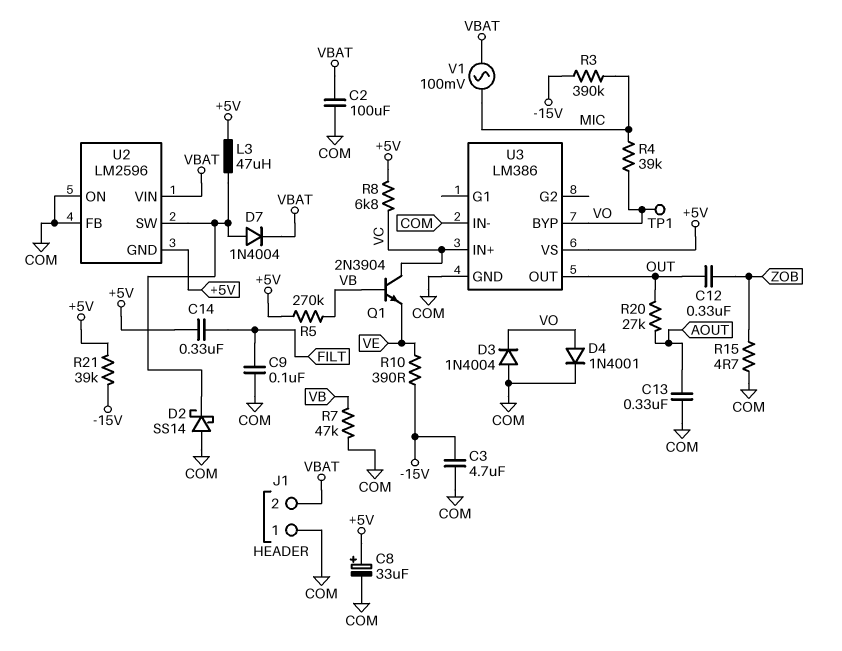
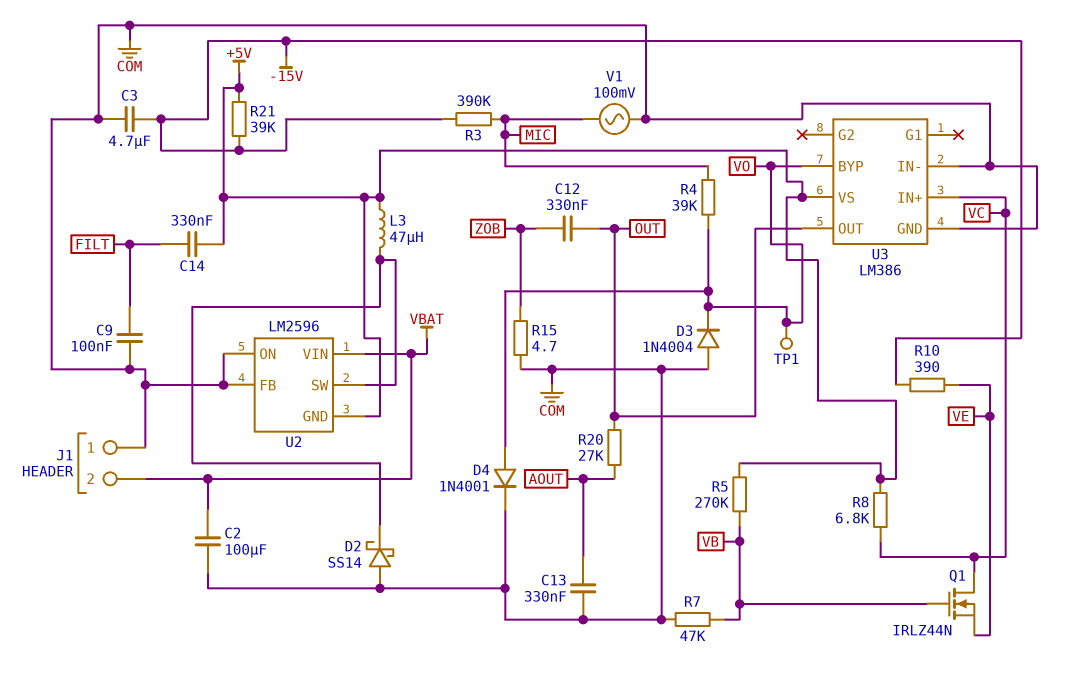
C8: 33uF (plus +5V, minus COM) -> none
D7: diode 1N4004 (A U2/SW, K VBAT) -> none
Q1: NPN 2N3904 (B VB, C VC, E VE) -> NMOS IRLZ44N (G VB, D VC, S VE)
V1: AC 100mV (MIC, VBAT) -> AC 100mV (COM, MIC)

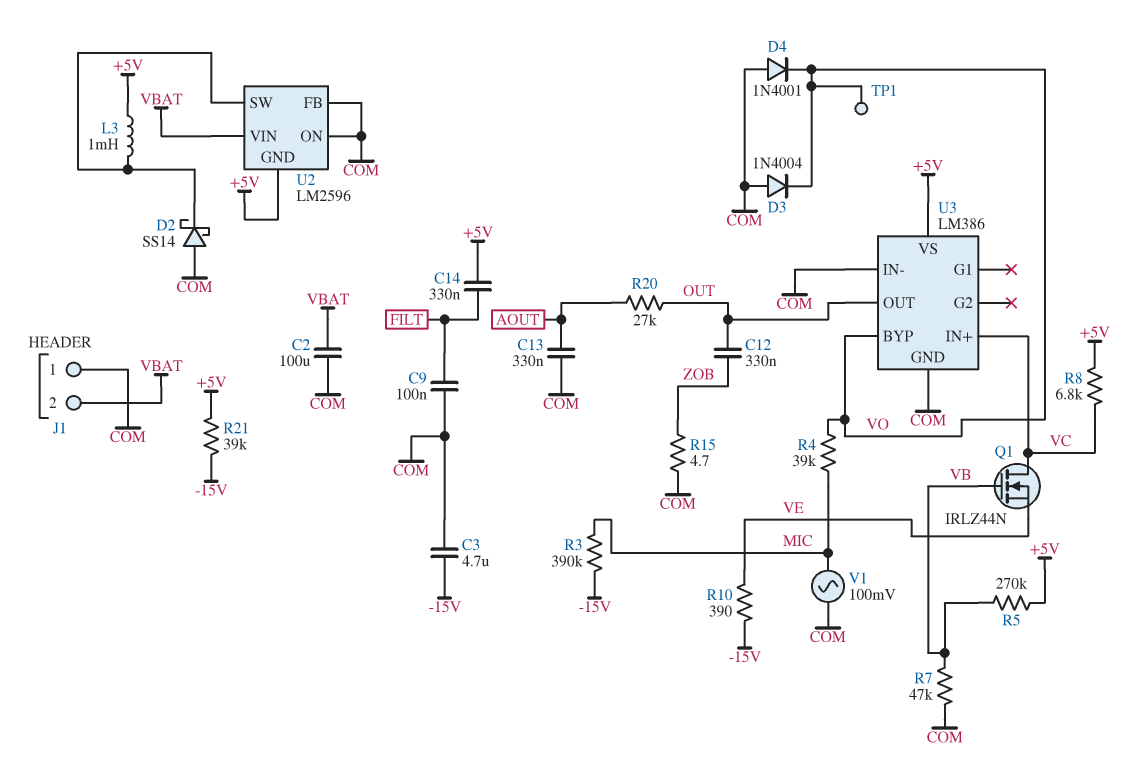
D4: diode 1N4001 (A VO, K COM) -> diode 1N4001 (A COM, K VO)
L3: 47uH (+5V, U2/SW) -> 1mH (+5V, U2/SW)

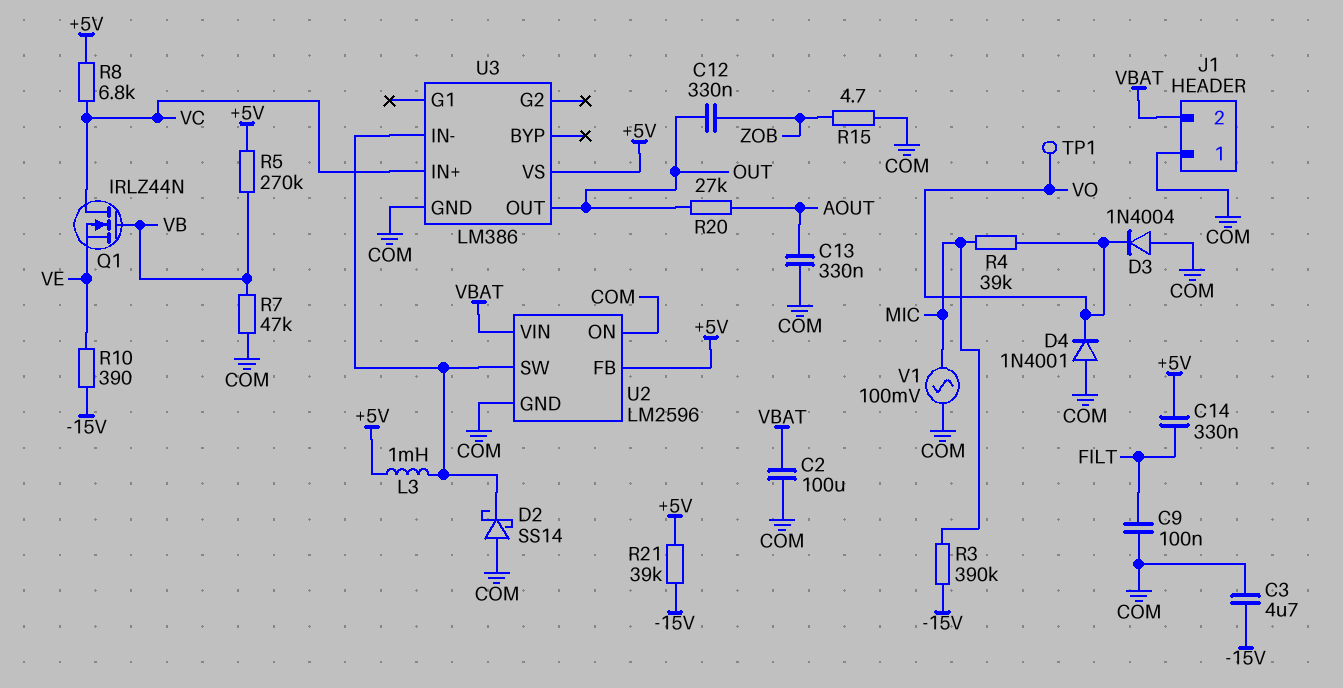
U2 pin FB: COM -> +5V
U2 pin GND: +5V -> COM
U3 pin BYP: VO -> none
U3 pin IN-: COM -> U2/SW

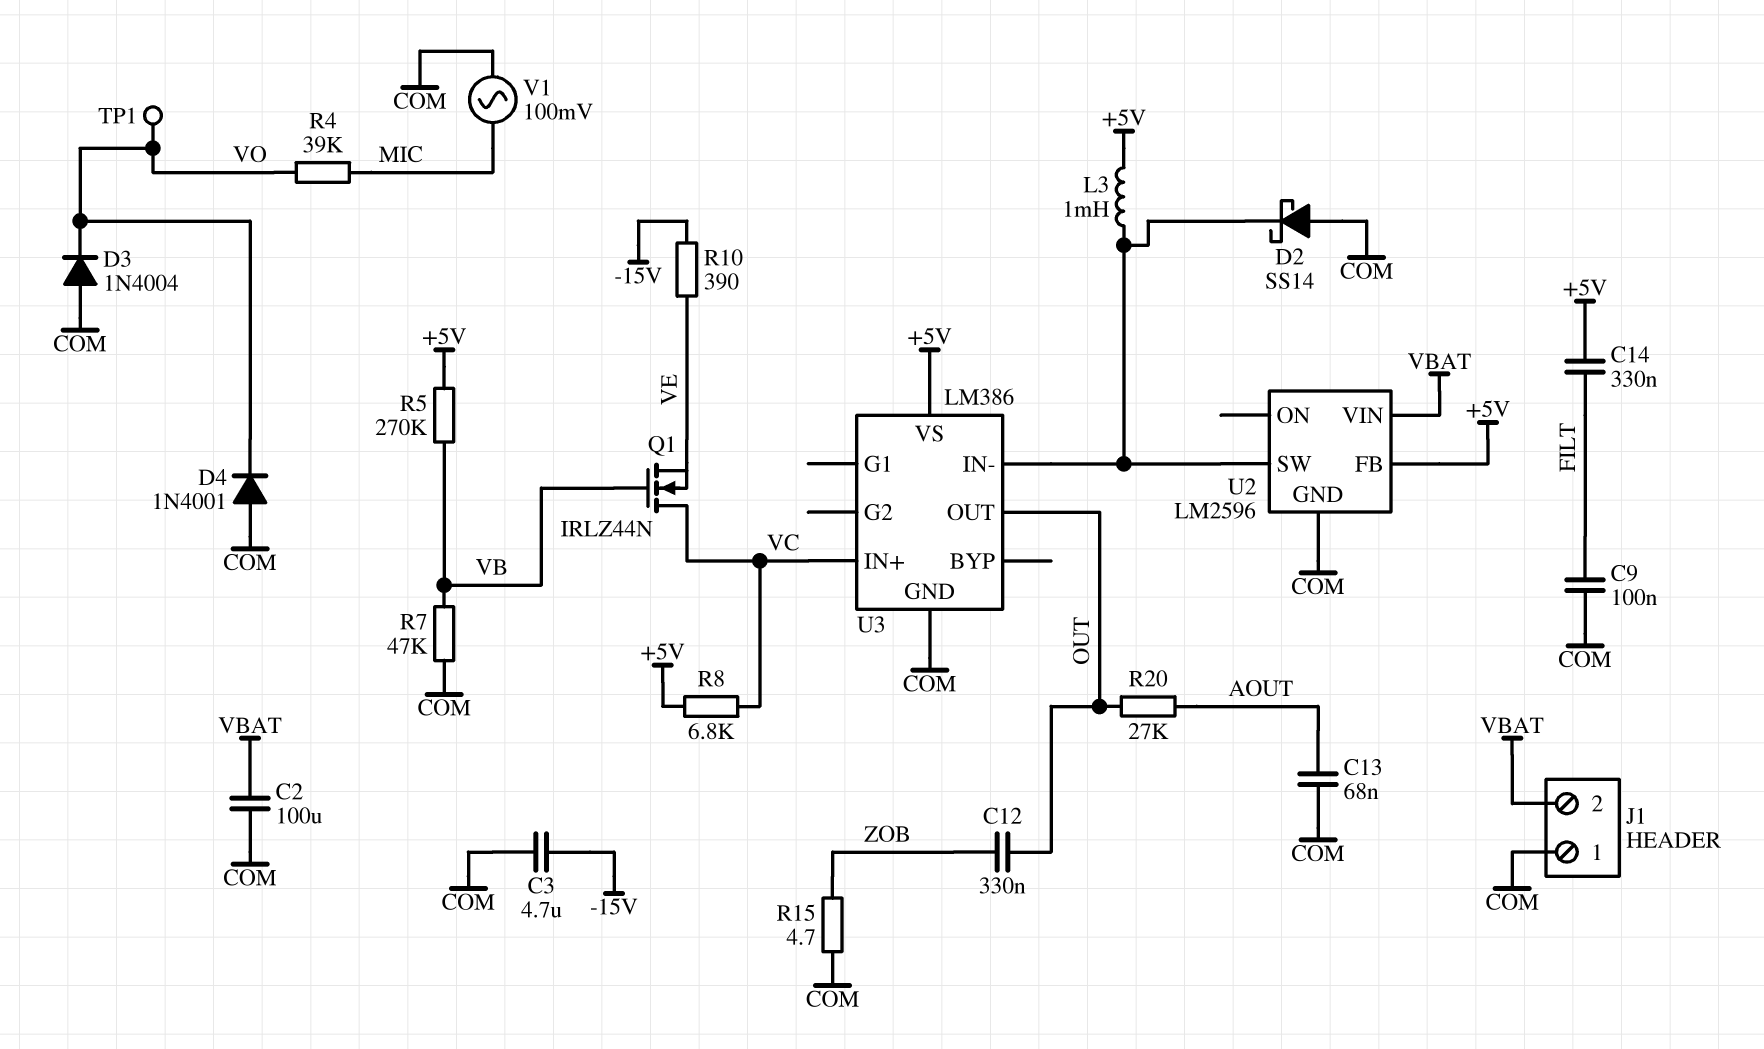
C13: 330nF (AOUT, COM) -> 68nF (AOUT, COM)
R3: 390k (-15V, MIC) -> none
R21: 39k (+5V, -15V) -> none
U2 pin ON: COM -> none

